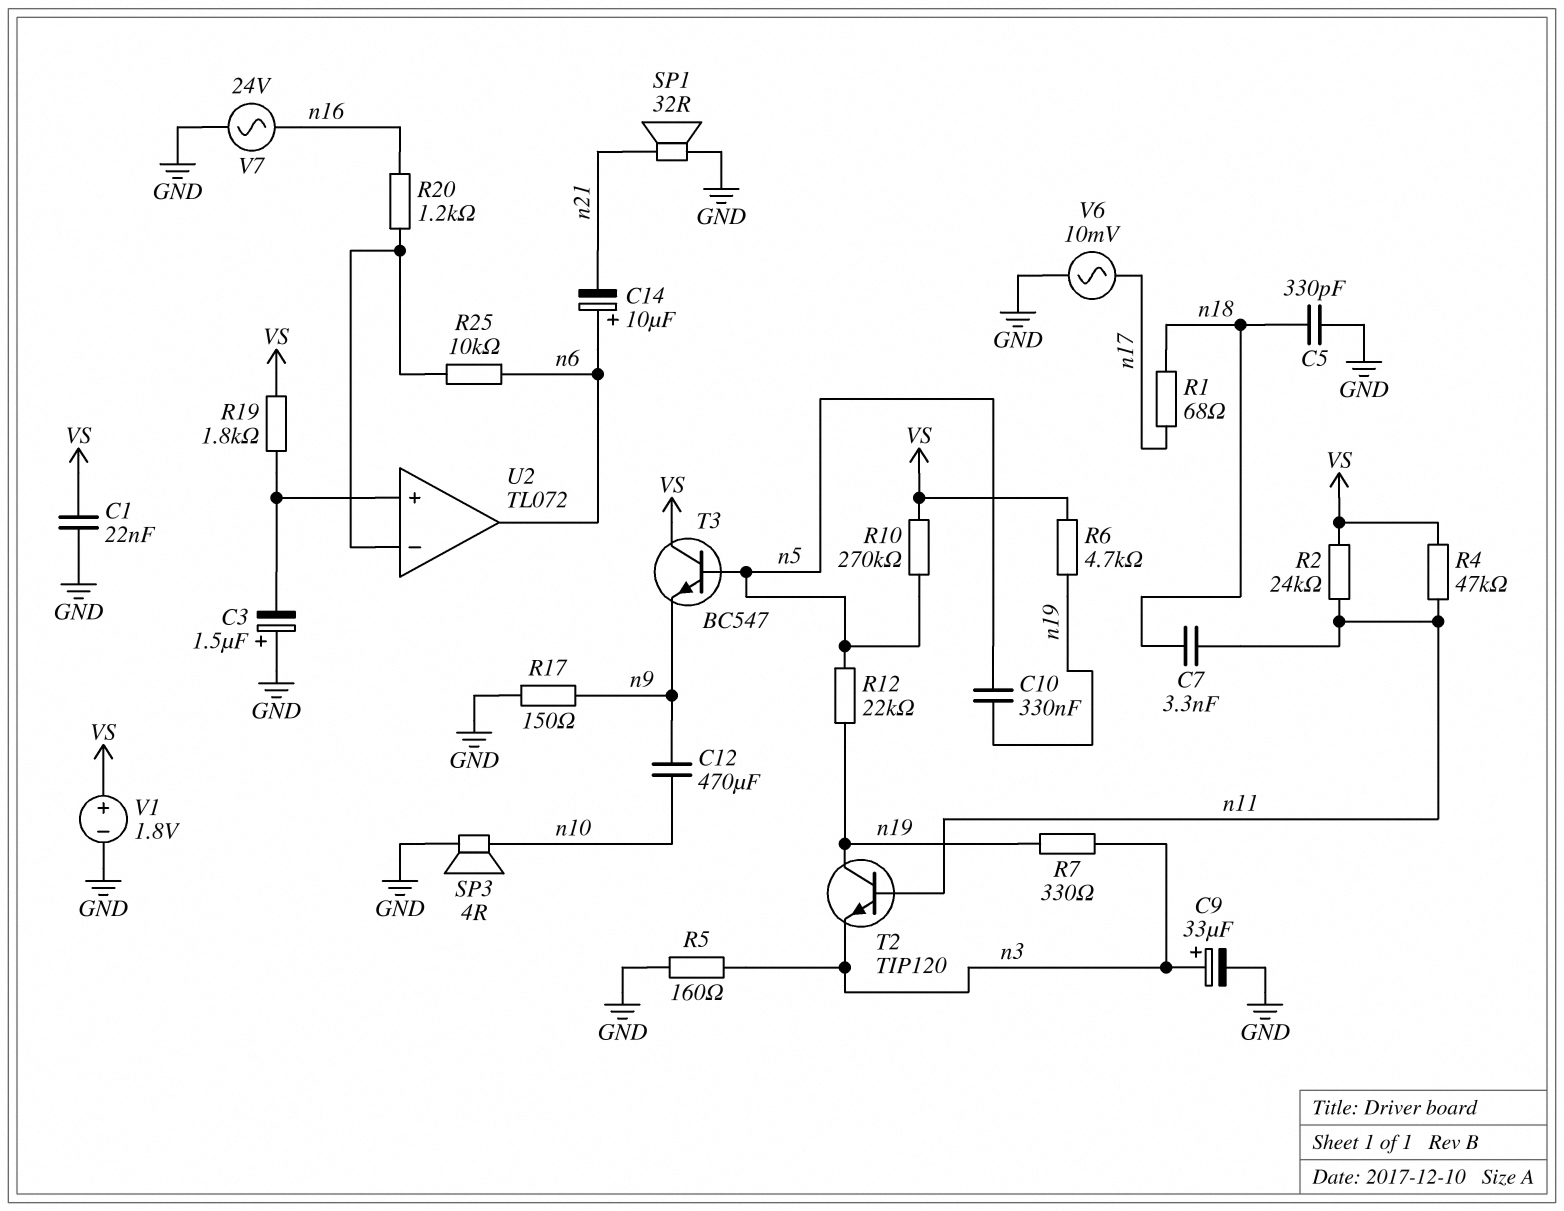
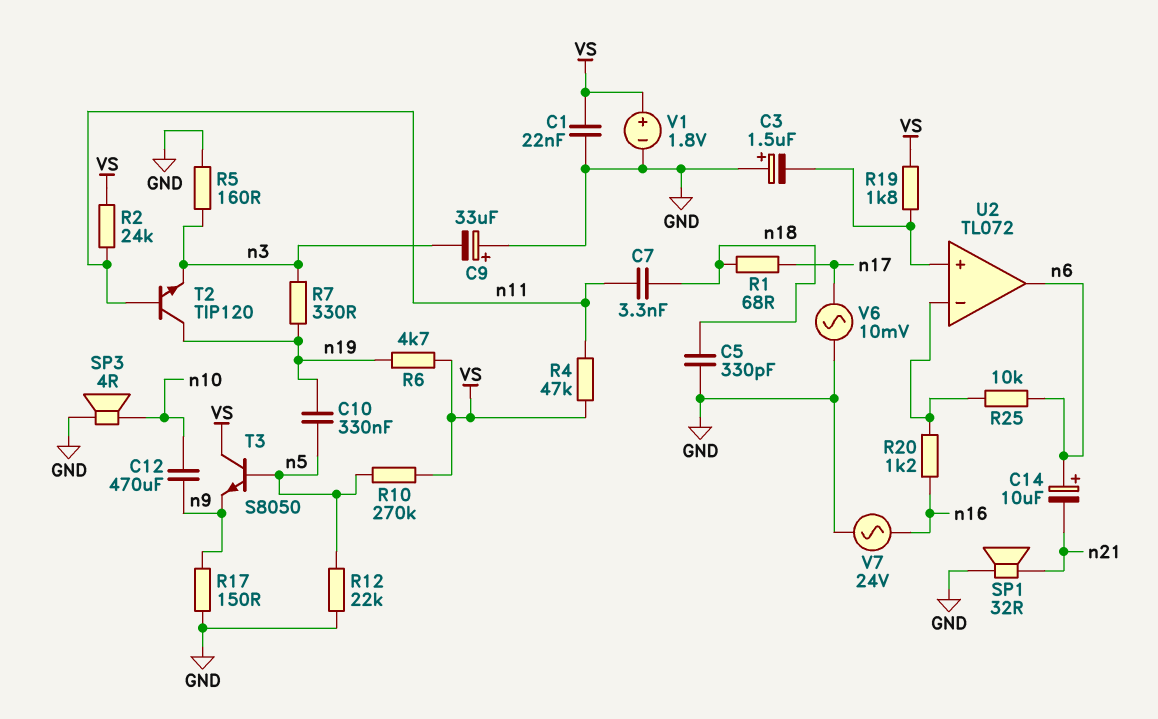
C9: 33uF (plus n3, minus GND) -> 33uF (plus GND, minus n3)
R12: 22k (n5, n19) -> 22k (GND, n5)
T3: NPN BC547 (B n5, C VS, E n9) -> NPN S8050 (B n5, C VS, E n9)

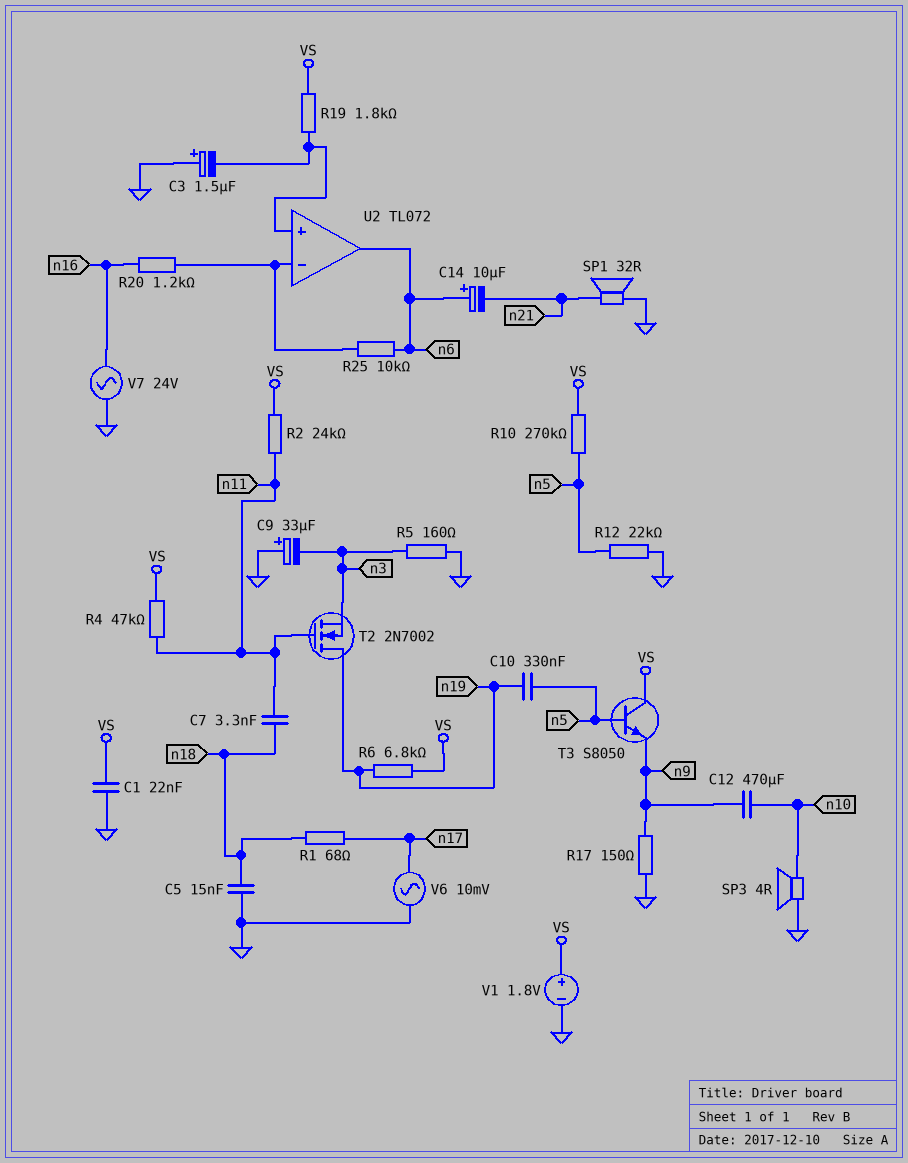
C5: 330pF (GND, n18) -> 15nF (GND, n18)
R6: 4.7k (VS, n19) -> 6.8k (VS, n19)
R7: 330 (n3, n19) -> none
T2: NPN TIP120 (B n11, C n19, E n3) -> NMOS 2N7002 (G n11, D n19, S n3)

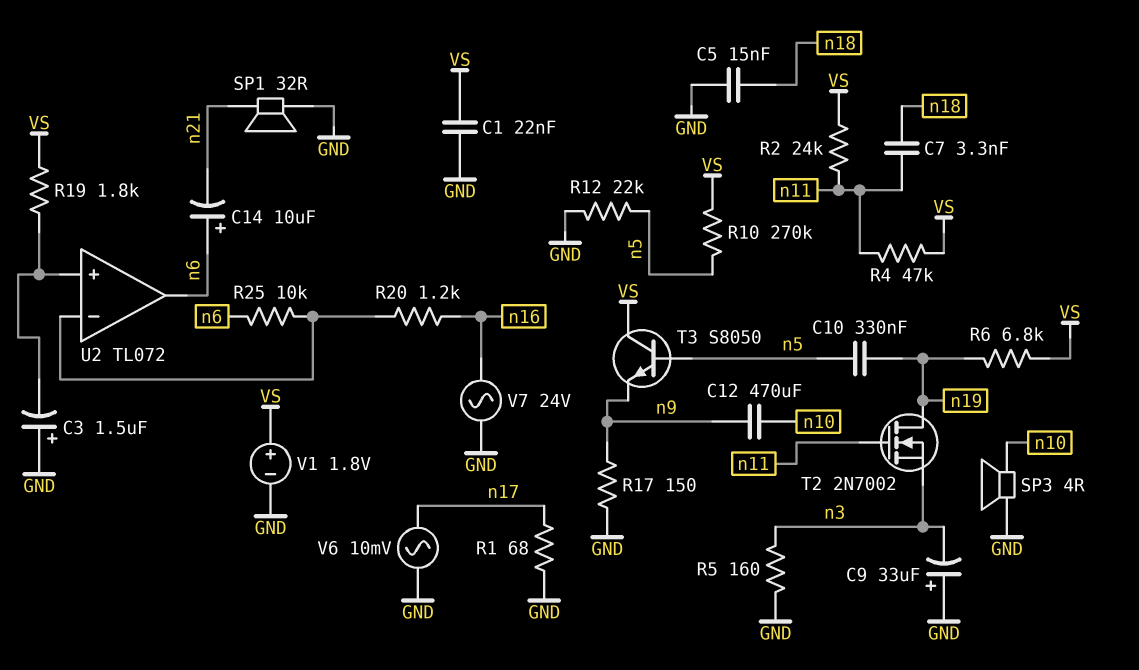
R1: 68 (n17, n18) -> 68 (GND, n17)

